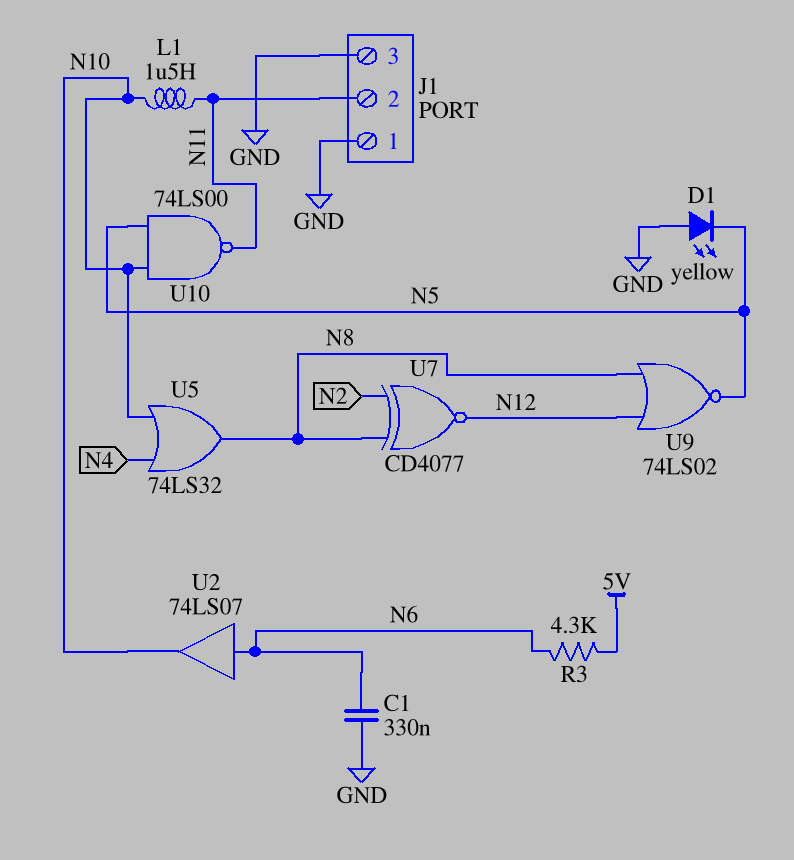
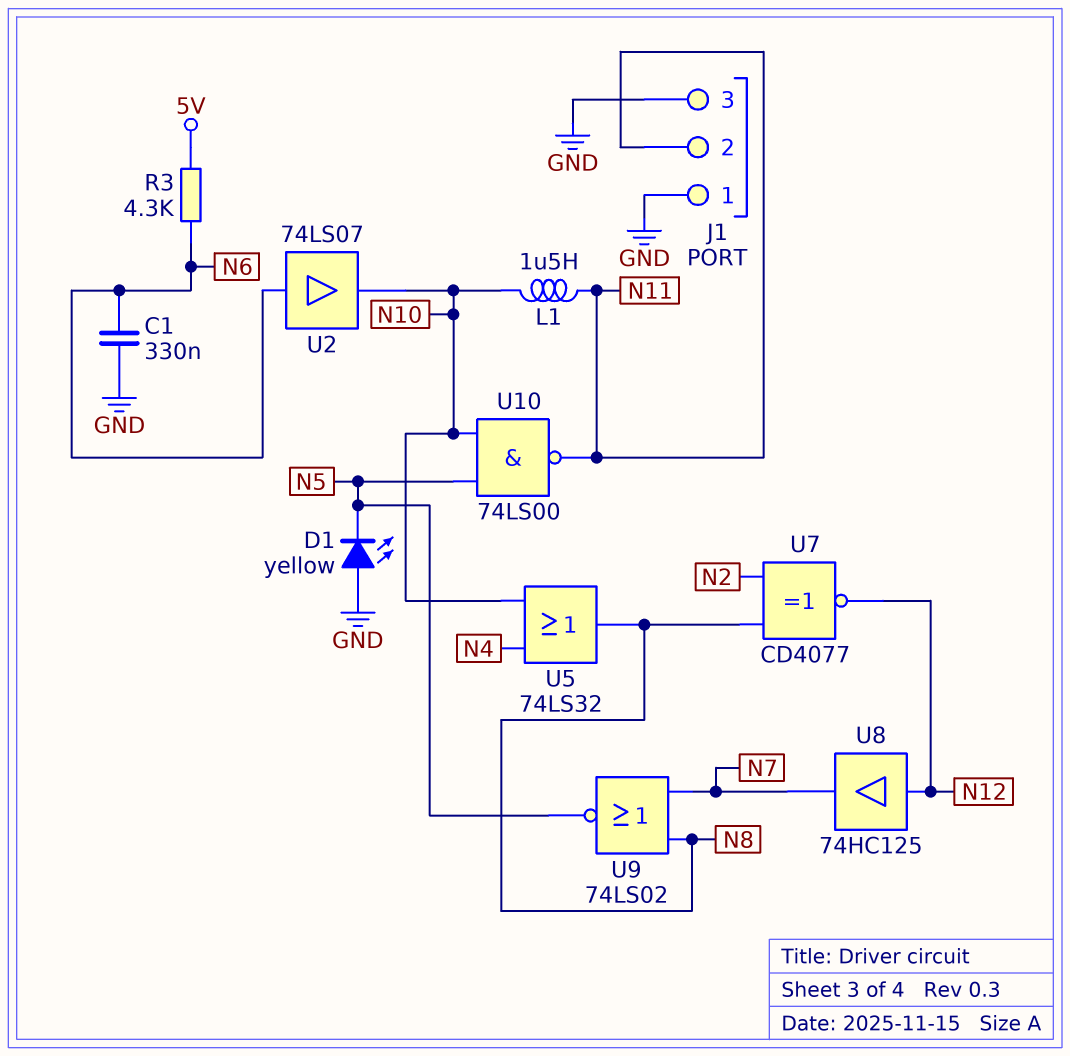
U8: none -> buffer 74HC125 (in N12, out N7)
U9: NOR 74LS02 (in N8, in N12, out N5) -> NOR 74LS02 (in N7, in N8, out N5)

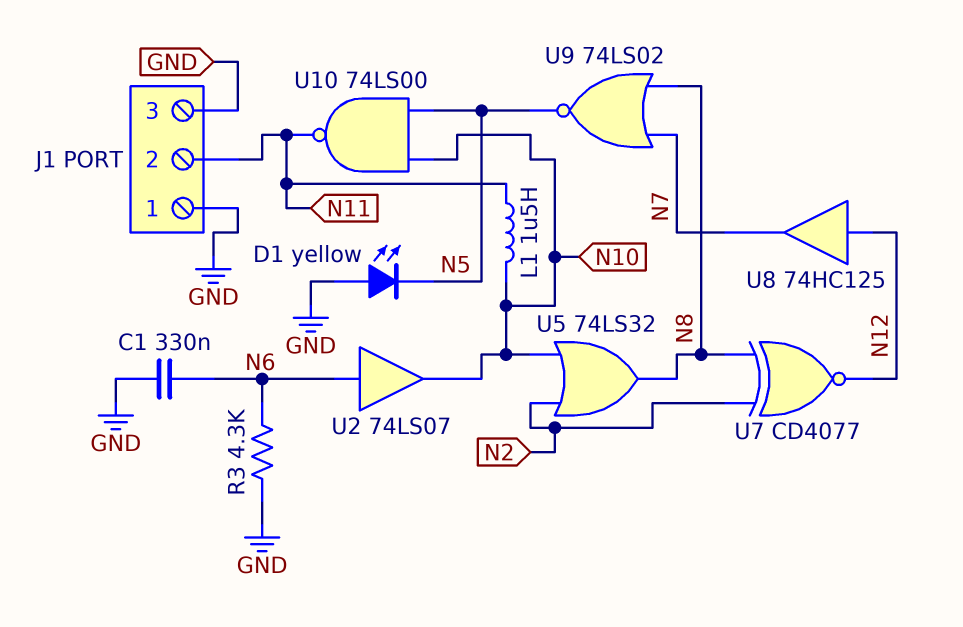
R3: 4.3k (5V, N6) -> 4.3k (GND, N6)
U5: OR 74LS32 (in N4, in N10, out N8) -> OR 74LS32 (in N2, in N10, out N8)

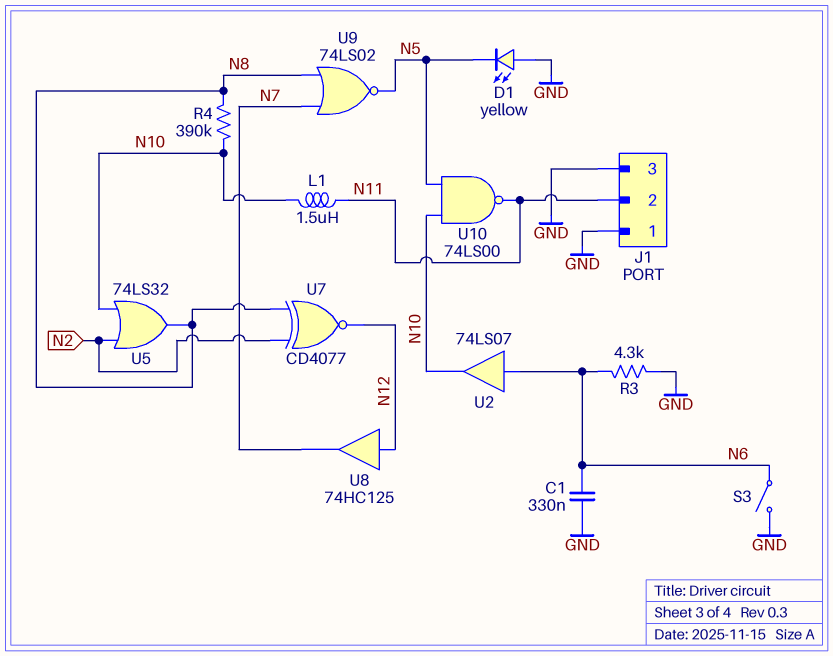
R4: none -> 390k (N8, N10)
S3: none -> switch (GND, N6)

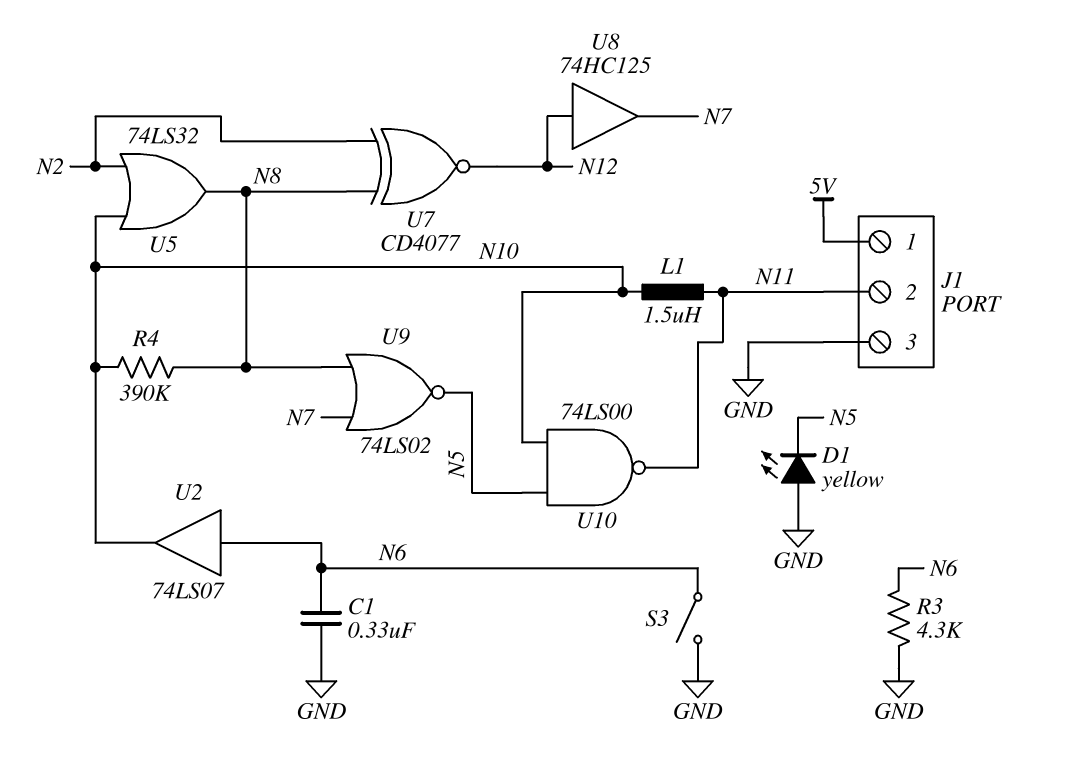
J1 pin 1: GND -> 5V

